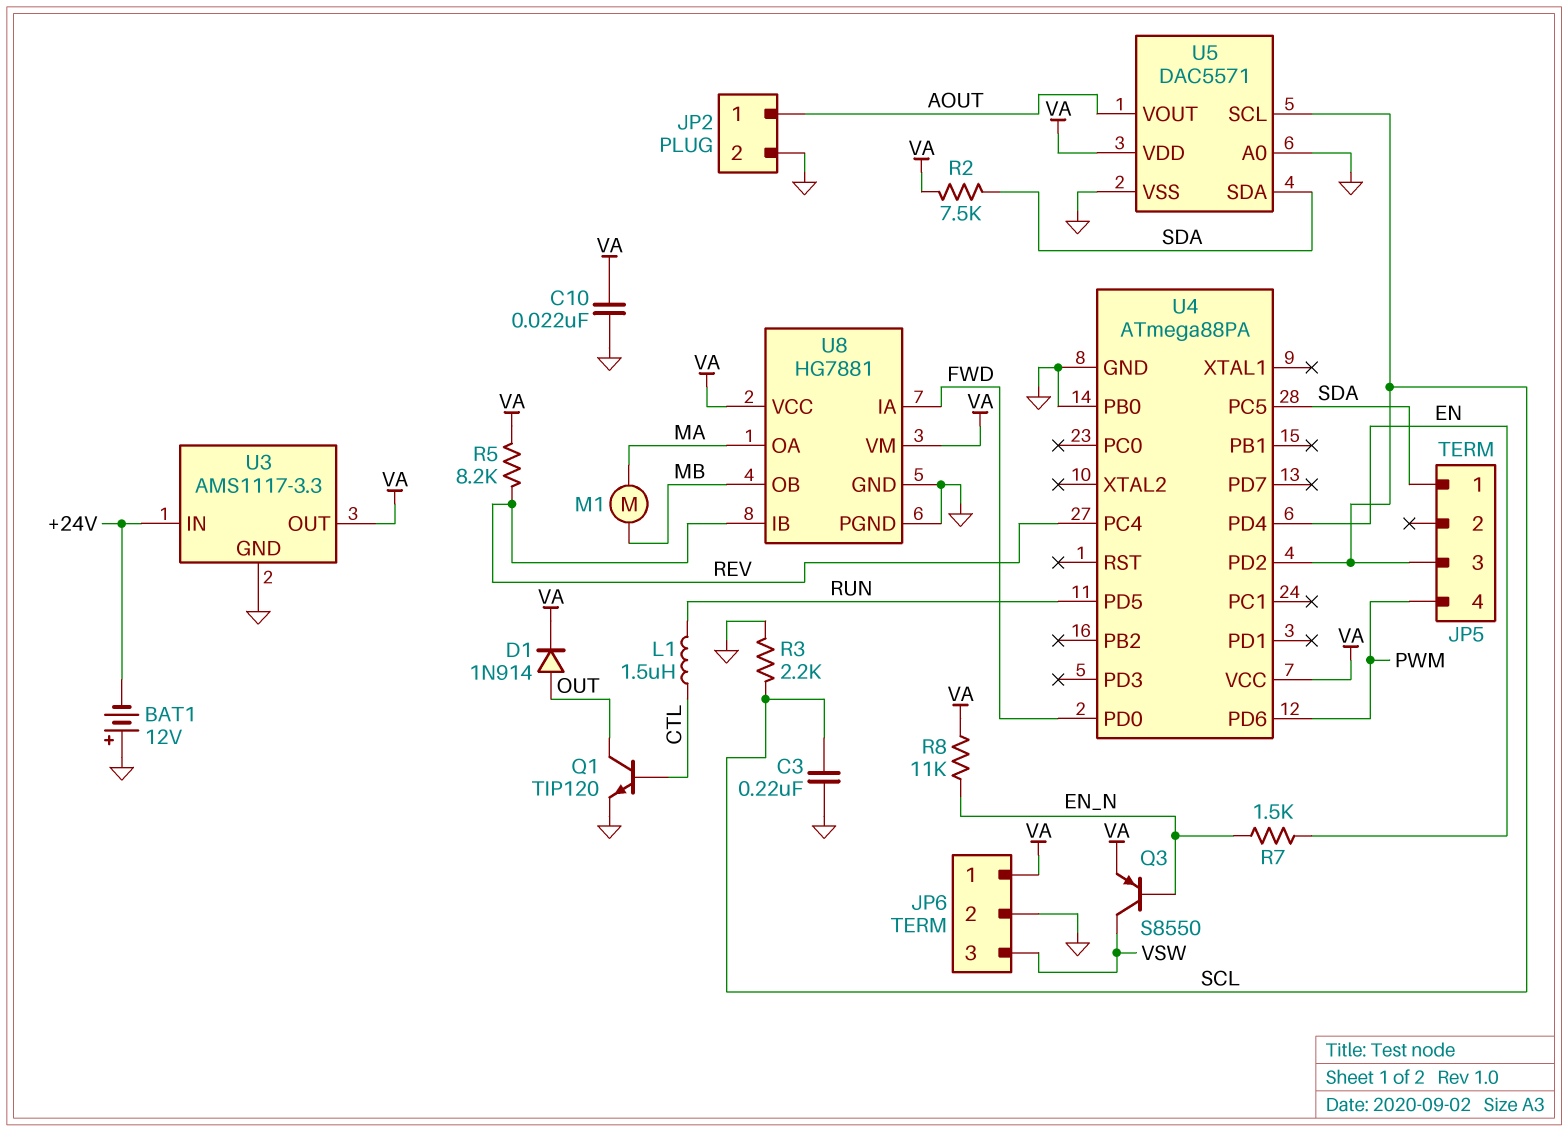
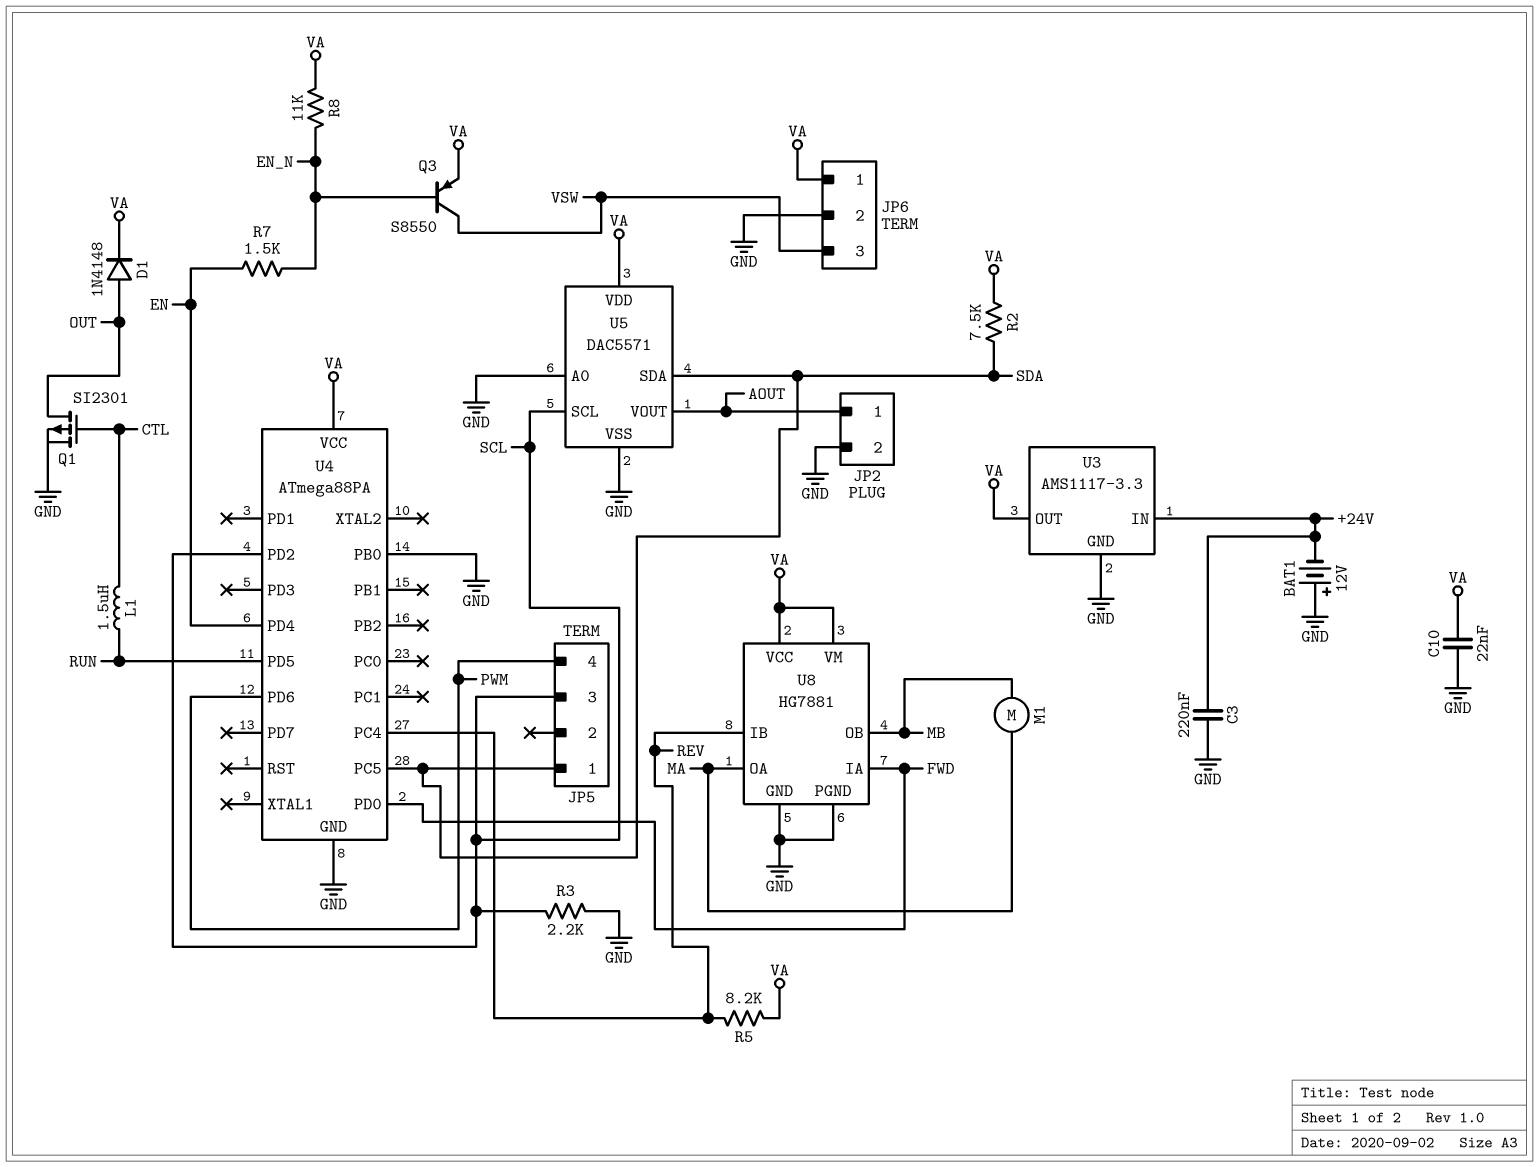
C3: 220nF (GND, SCL) -> 220nF (+24V, GND)
D1: diode 1N914 (A OUT, K VA) -> diode 1N4148 (A OUT, K VA)
Q1: NPN TIP120 (B CTL, C OUT, E GND) -> PMOS SI2301 (G CTL, D OUT, S GND)

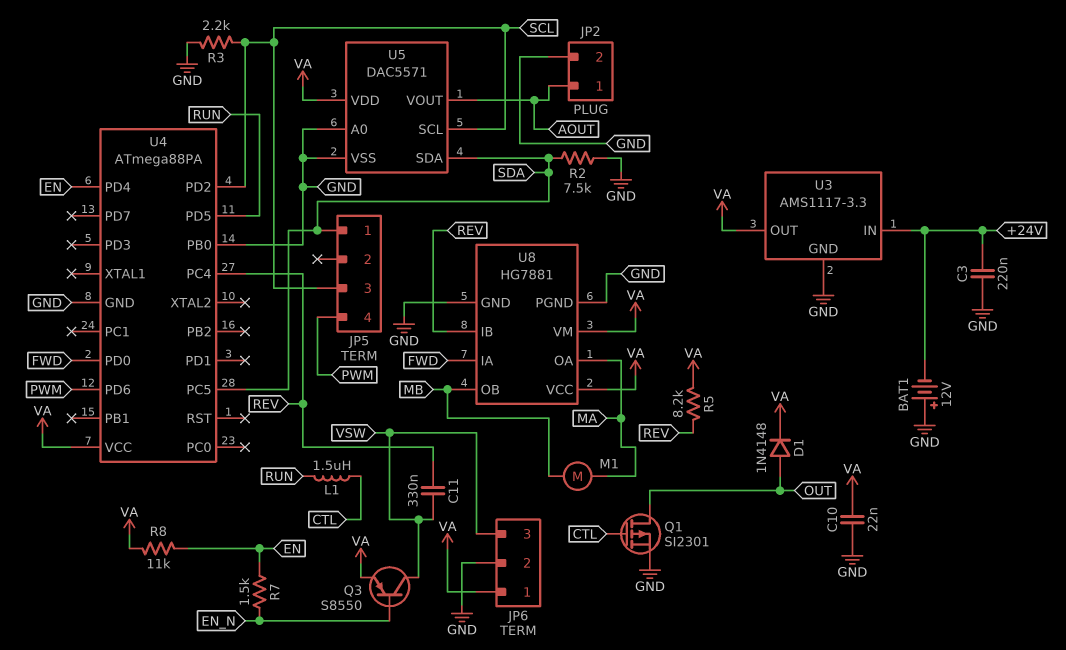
C11: none -> 330nF (REV, VSW)
R2: 7.5k (SDA, VA) -> 7.5k (GND, SDA)
R8: 11k (EN_N, VA) -> 11k (EN, VA)

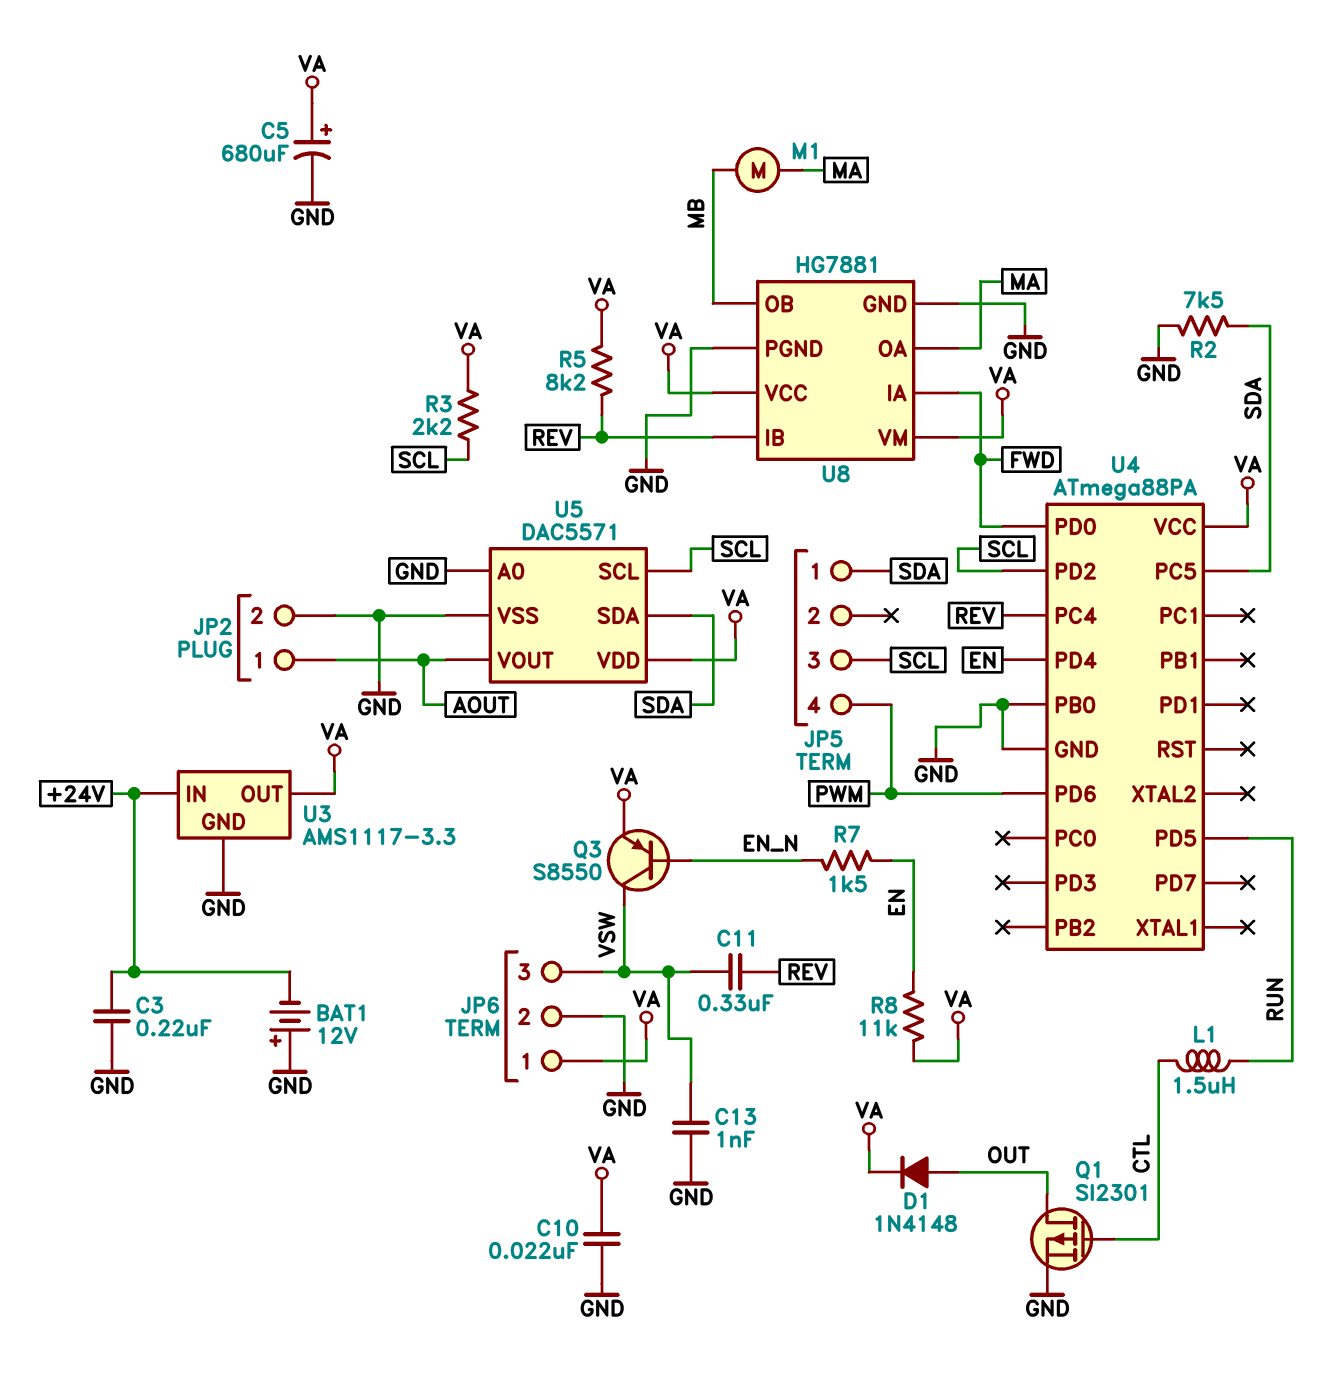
C5: none -> 680uF (plus VA, minus GND)
C13: none -> 1nF (GND, VSW)
R3: 2.2k (GND, SCL) -> 2.2k (SCL, VA)

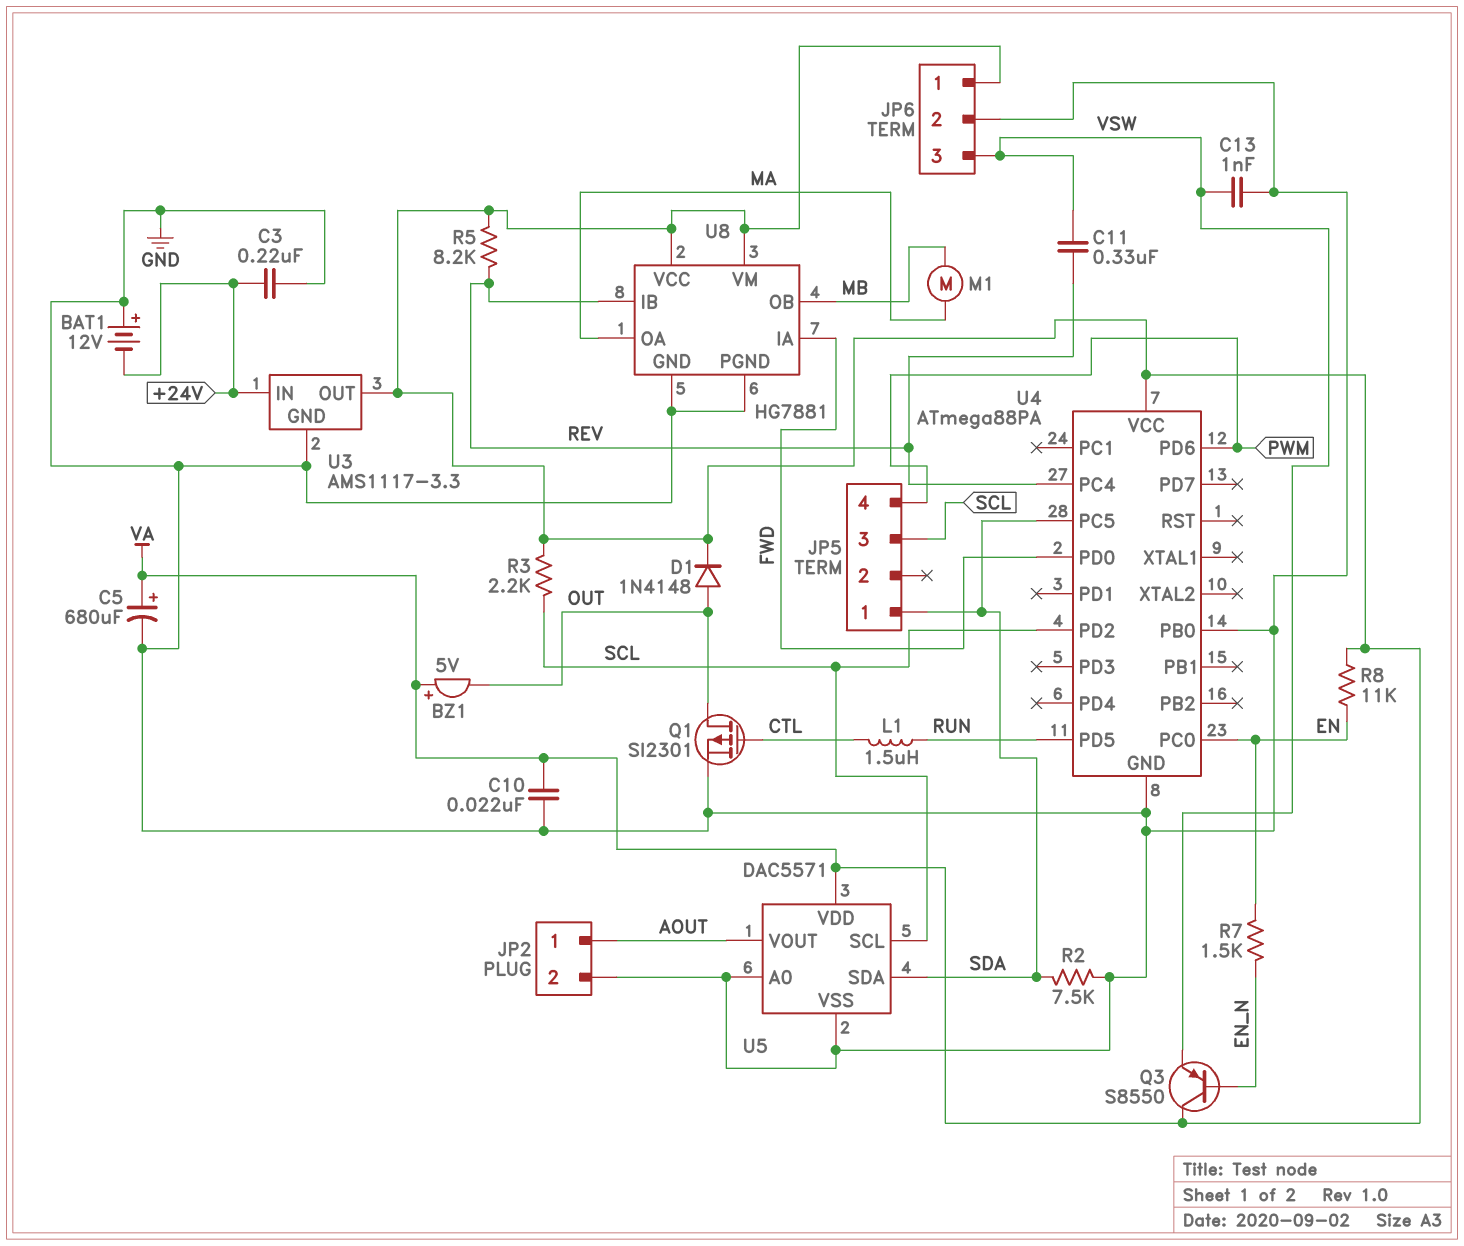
BZ1: none -> buzzer 5V (plus VA, minus OUT)
Q3: PNP S8550 (B EN_N, C VSW, E VA) -> PNP S8550 (B EN_N, C VA, E VSW)
U4 pin PC0: none -> EN
U4 pin PD4: EN -> none

